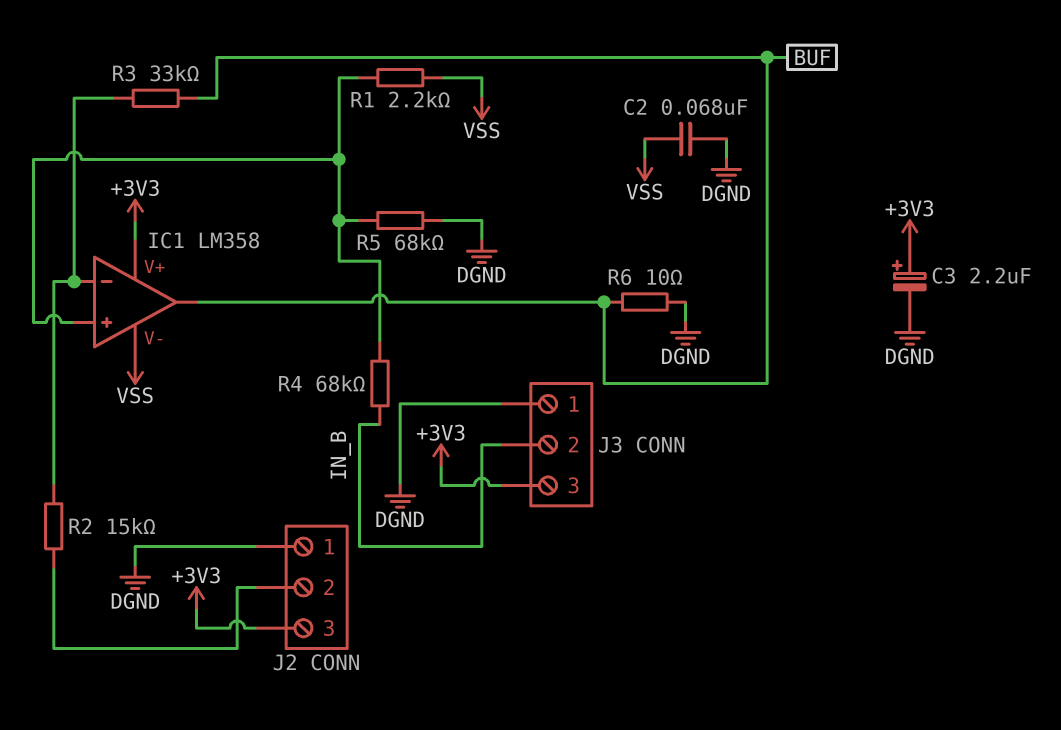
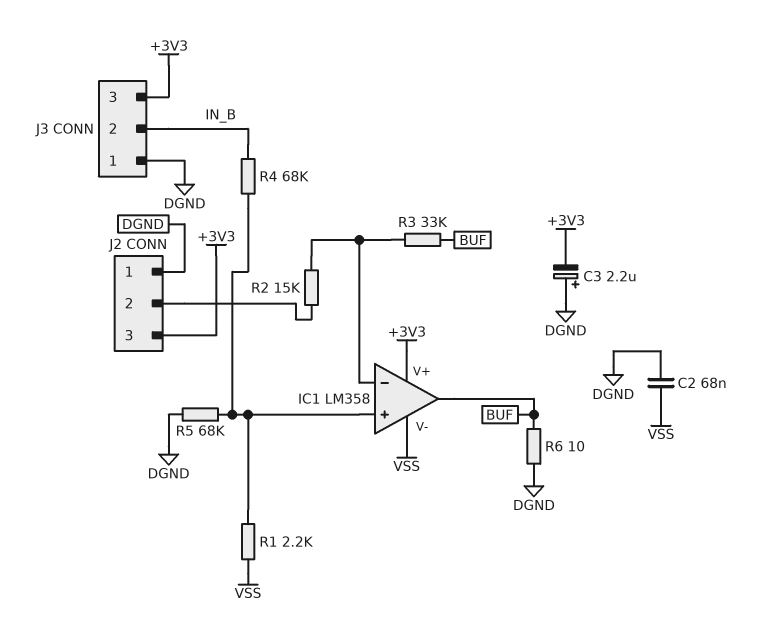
C3: 2.2uF (plus +3V3, minus DGND) -> 2.2uF (plus DGND, minus +3V3)

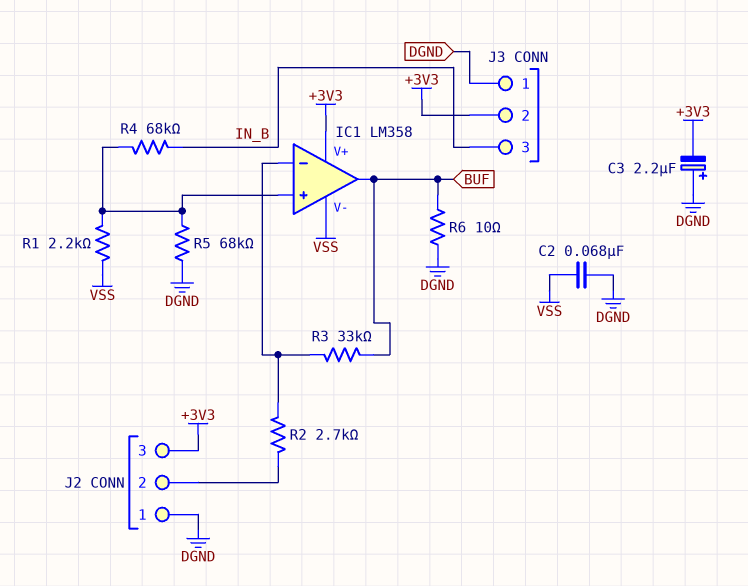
J3 pin 2: IN_B -> +3V3
J3 pin 3: +3V3 -> IN_B
R2: 15k (IC1/in-, J2/2) -> 2.7k (IC1/in-, J2/2)

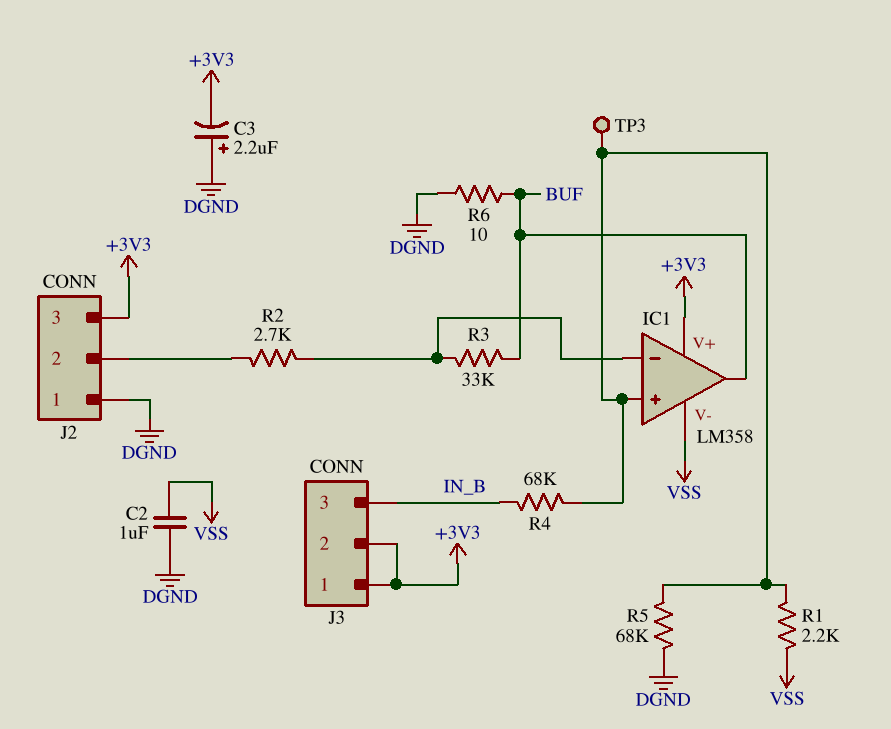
C2: 68nF (DGND, VSS) -> 1uF (DGND, VSS)
J3 pin 1: DGND -> +3V3
TP3: none -> test point (IC1/in+)

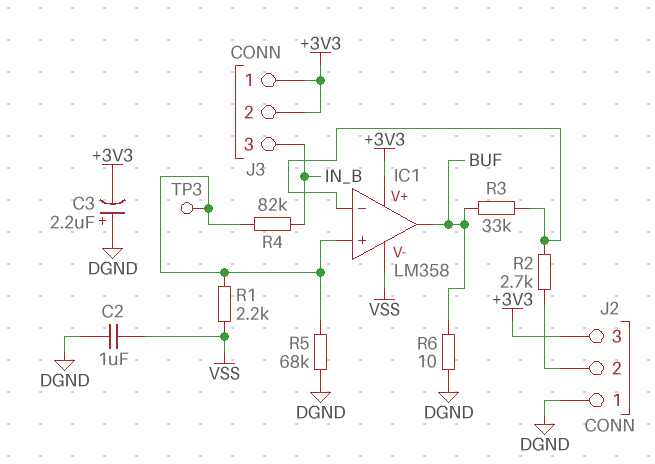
R4: 68k (IC1/in+, IN_B) -> 82k (IC1/in+, IN_B)

